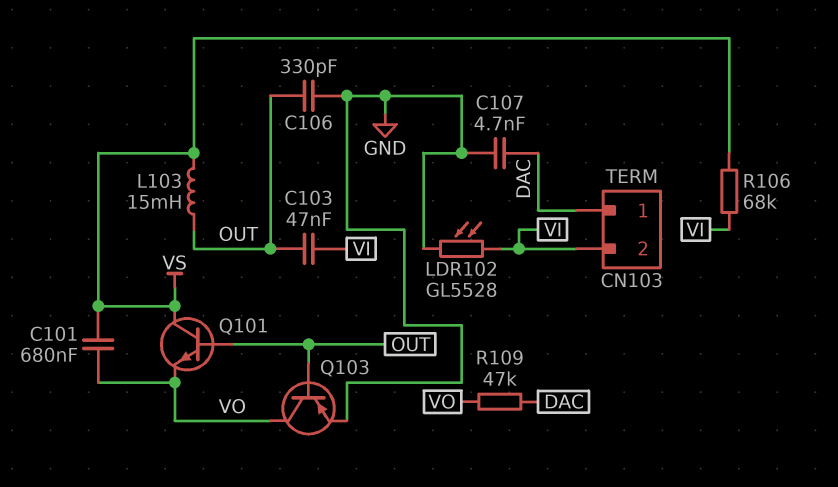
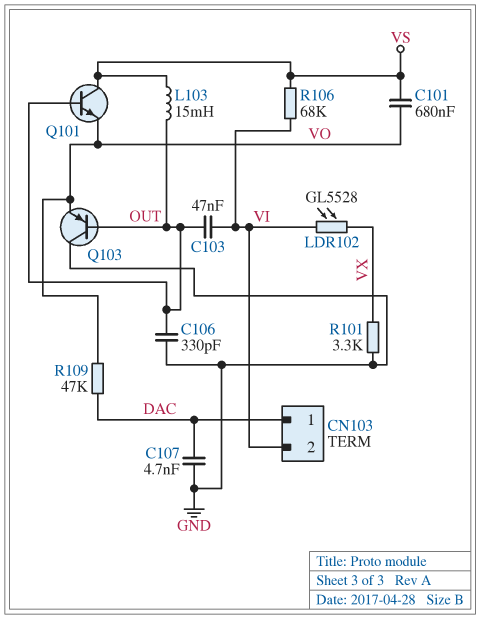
LDR102: GL5528 (GND, VI) -> GL5528 (VI, VX)
Q103: PNP (B OUT, C VO, E GND) -> PNP (B OUT, C GND, E VO)
R101: none -> 3.3k (GND, VX)

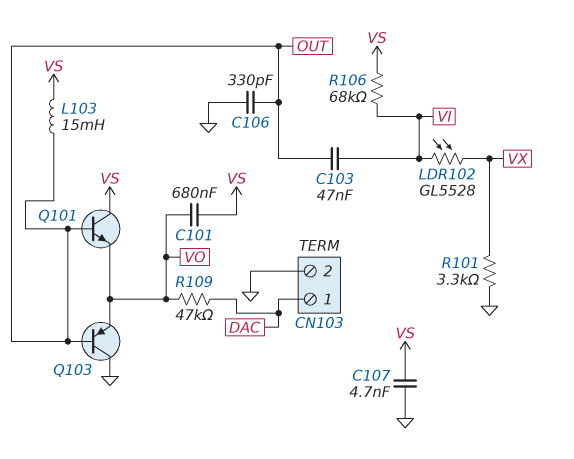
C107: 4.7nF (DAC, GND) -> 4.7nF (GND, VS)
CN103 pin 2: VI -> GND

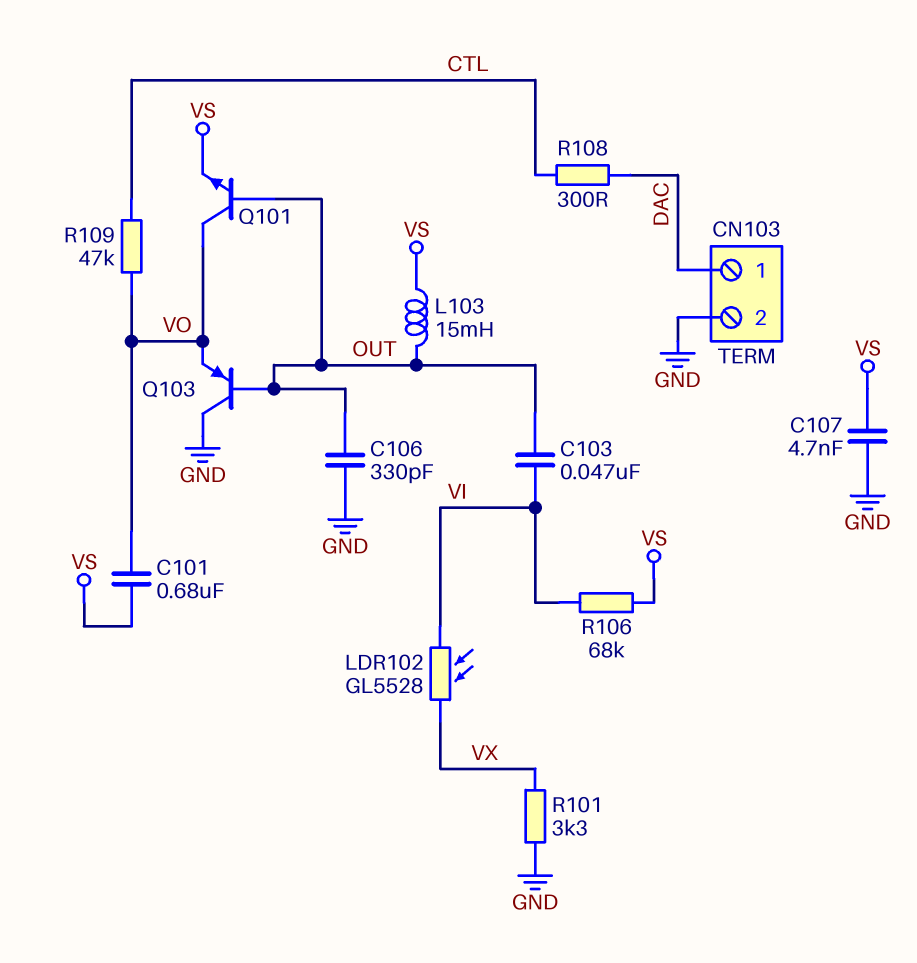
Q101: NPN (B OUT, C VS, E VO) -> NPN (B OUT, C VO, E VS)
R108: none -> 300 (CTL, DAC)
R109: 47k (DAC, VO) -> 47k (CTL, VO)

